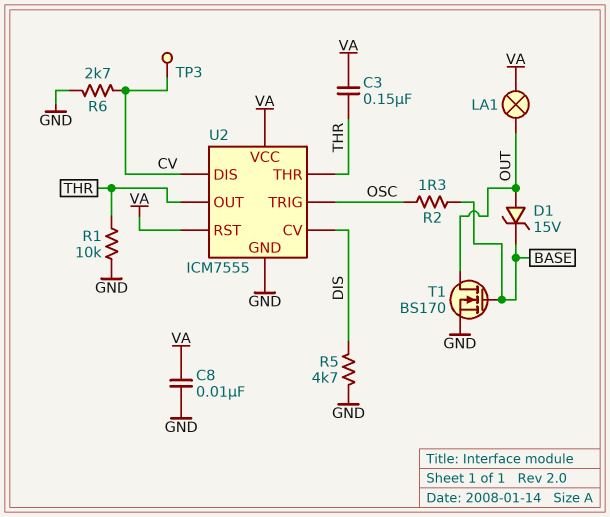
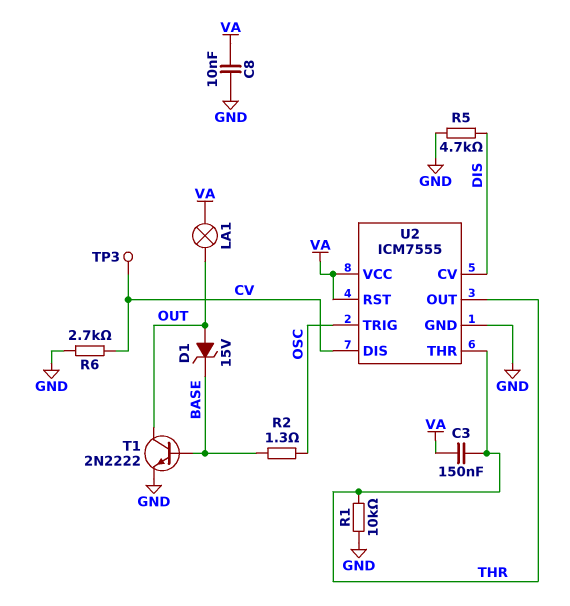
T1: NMOS BS170 (G BASE, D OUT, S GND) -> NPN 2N2222 (B BASE, C OUT, E GND)

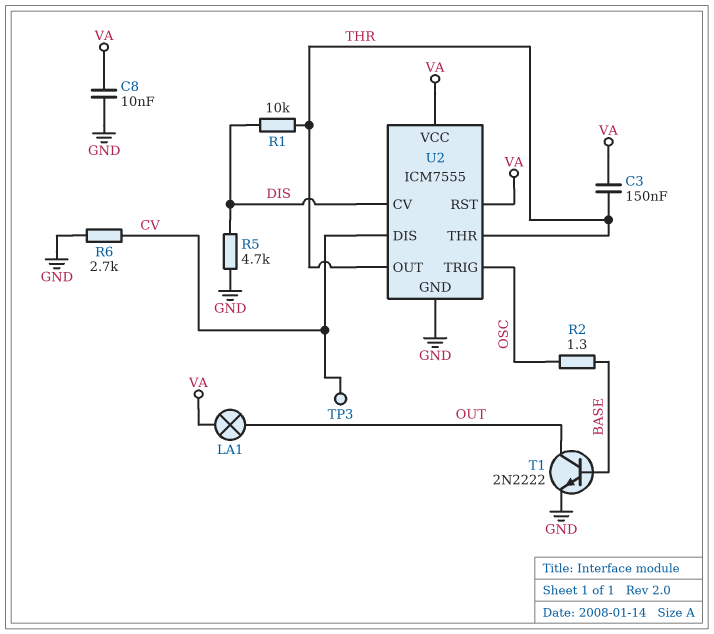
D1: zener 15V (A OUT, K BASE) -> none
R1: 10k (GND, THR) -> 10k (DIS, THR)

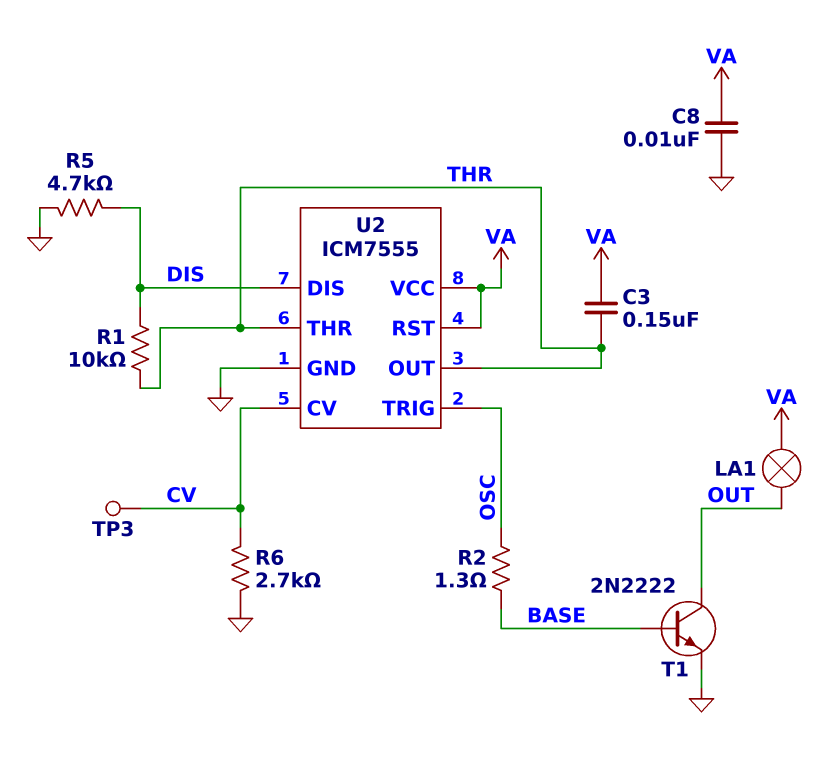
U2 pin CV: DIS -> CV
U2 pin DIS: CV -> DIS

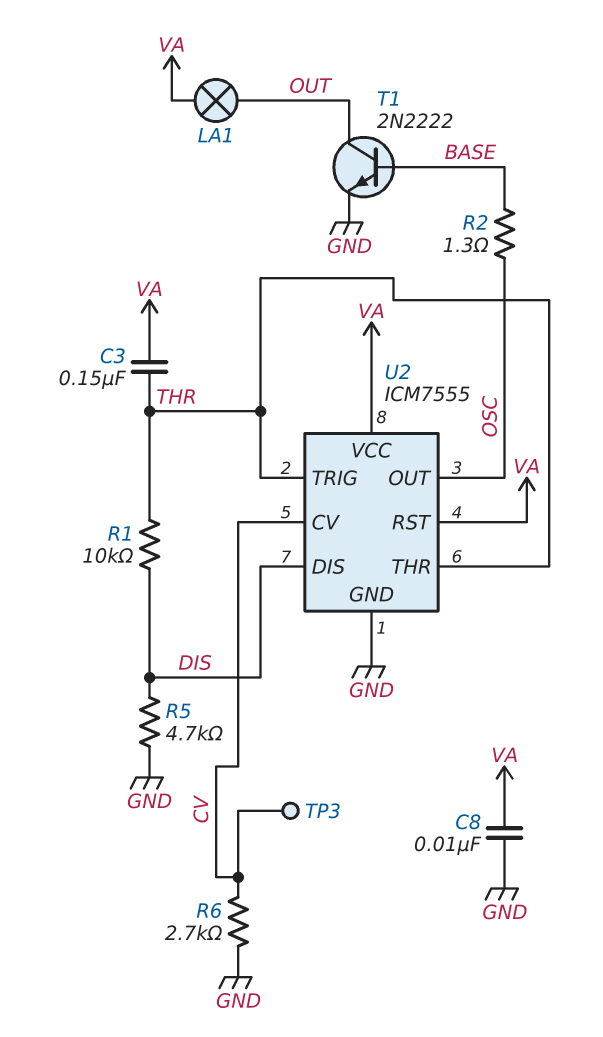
U2 pin OUT: THR -> OSC
U2 pin TRIG: OSC -> THR

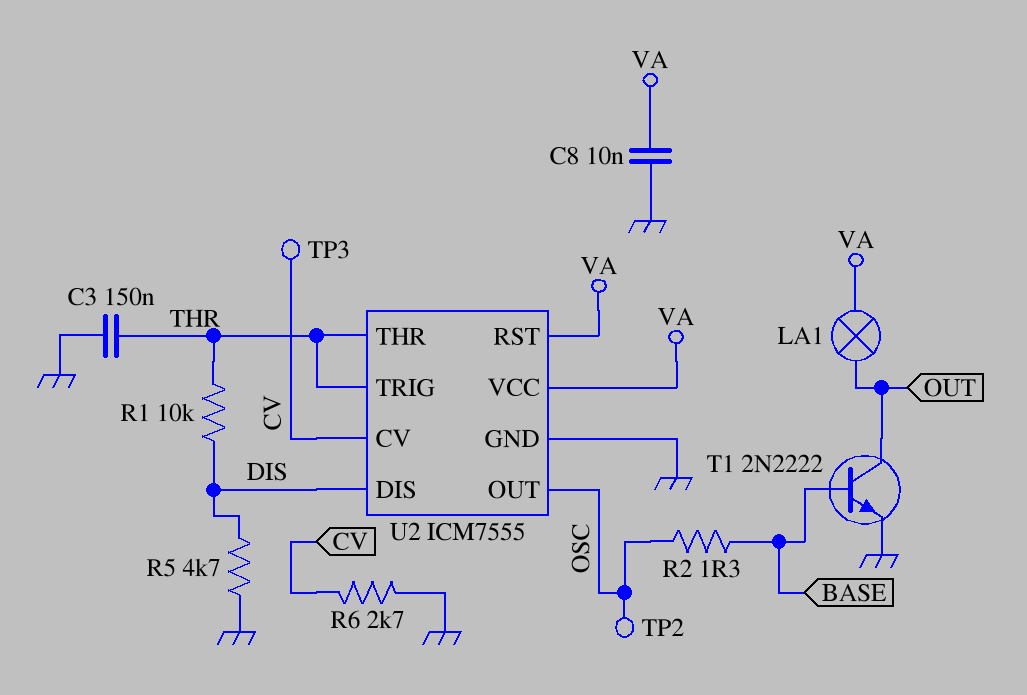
C3: 150nF (THR, VA) -> 150nF (GND, THR)
TP2: none -> test point (OSC)

